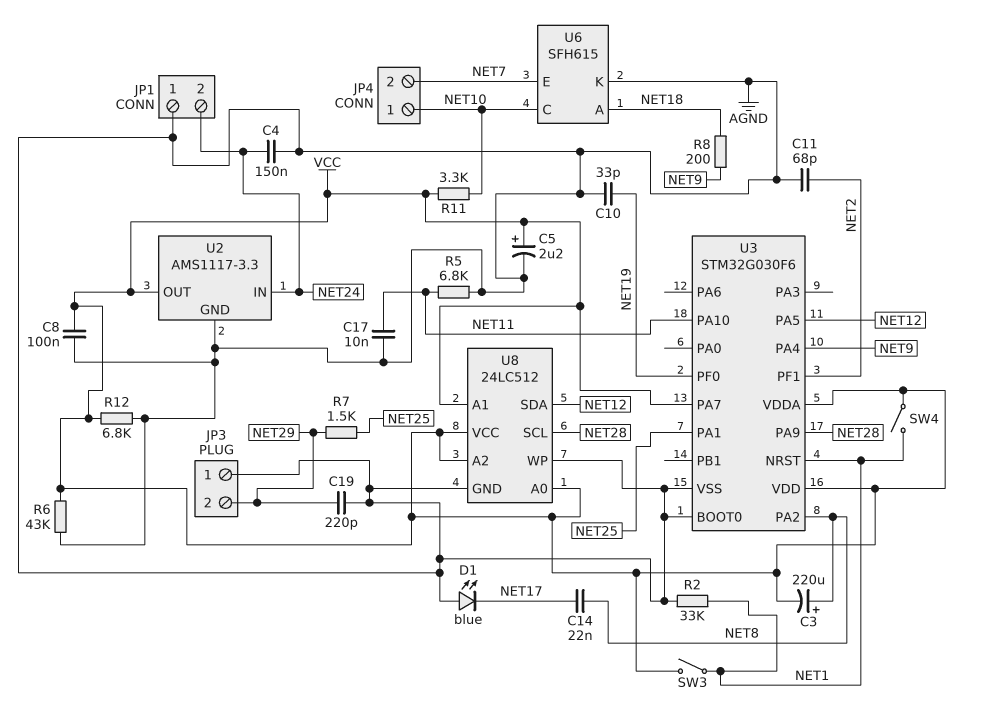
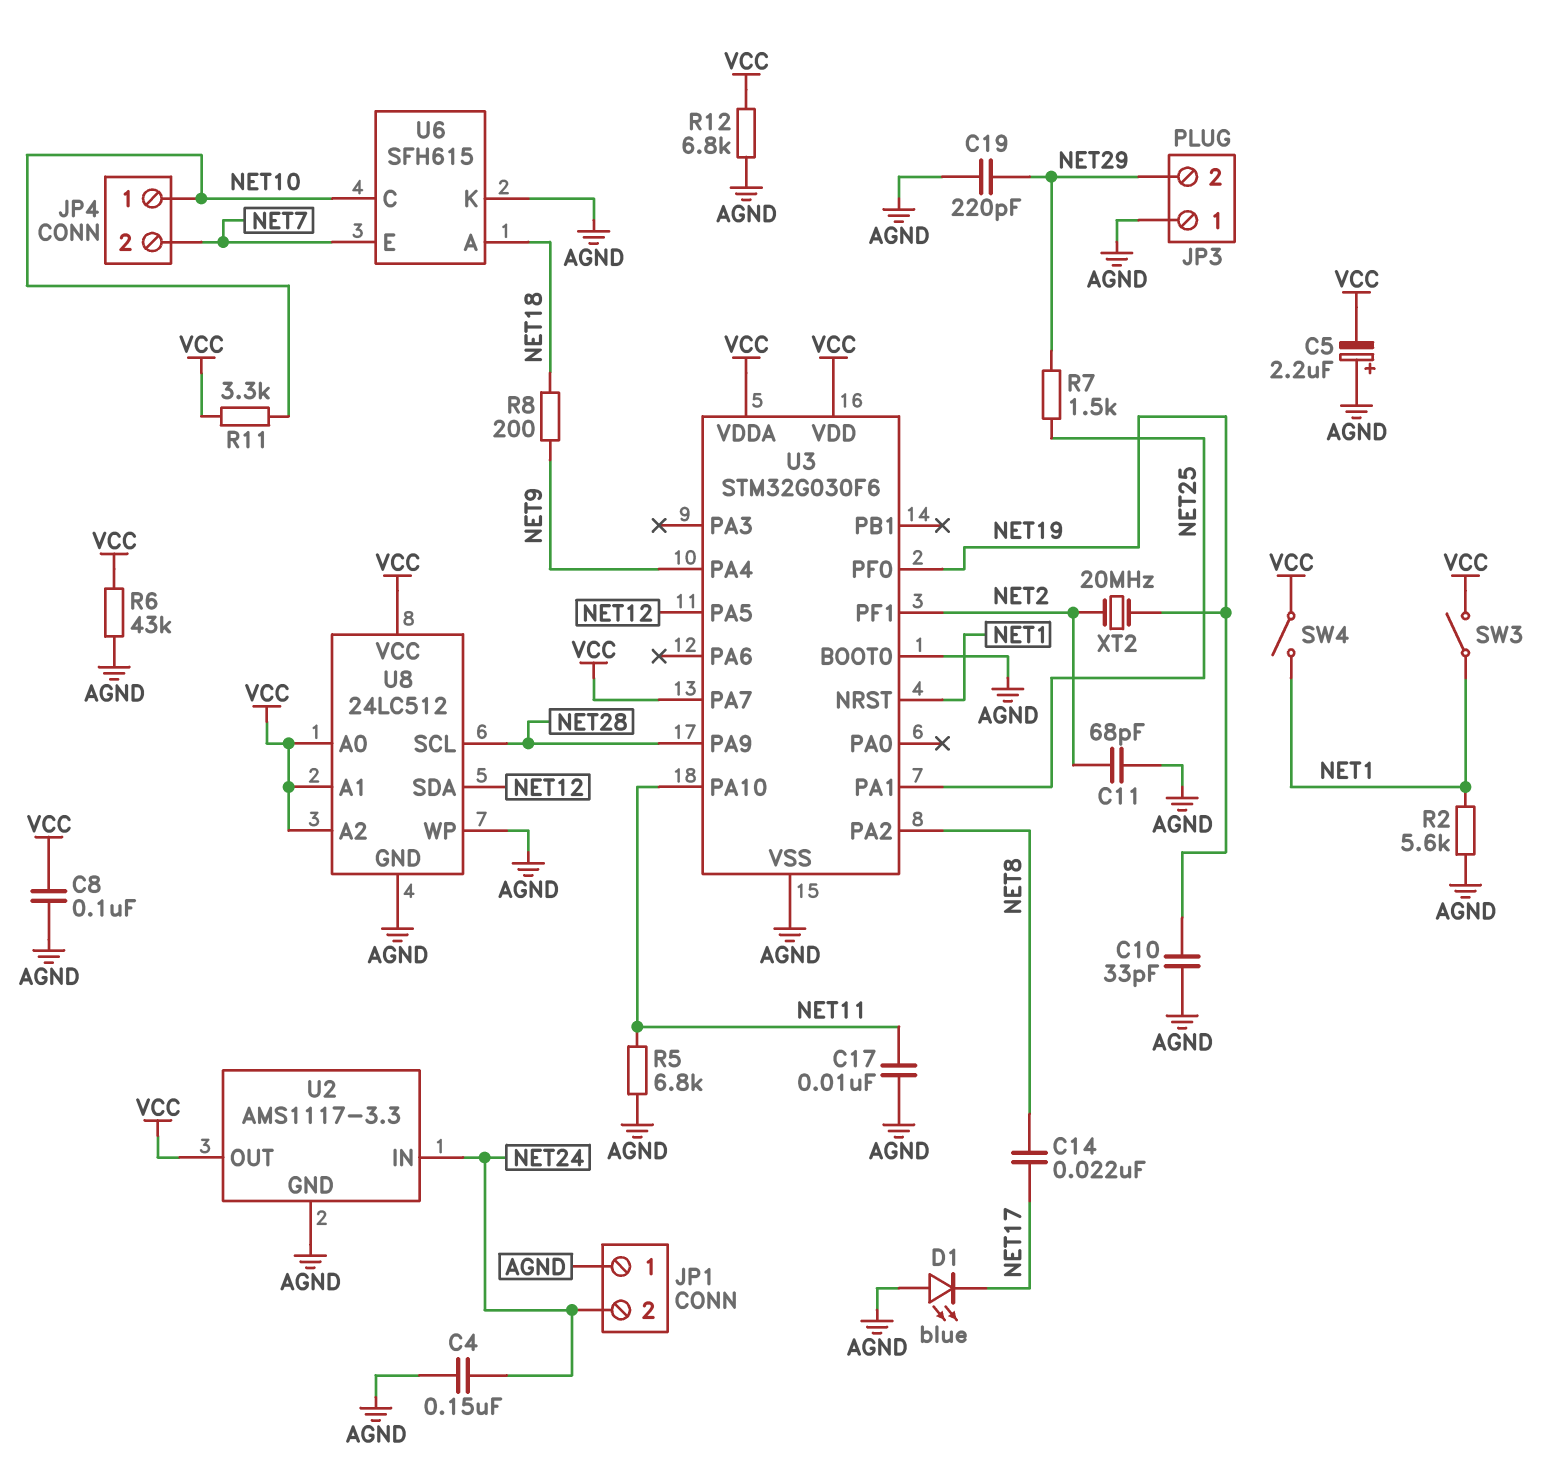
C3: 220uF (plus NET8, minus VCC) -> none
C5: 2.2uF (plus VCC, minus AGND) -> 2.2uF (plus AGND, minus VCC)
R2: 33k (AGND, NET1) -> 5.6k (AGND, NET1)
XT2: none -> 20MHz (NET2, NET19)

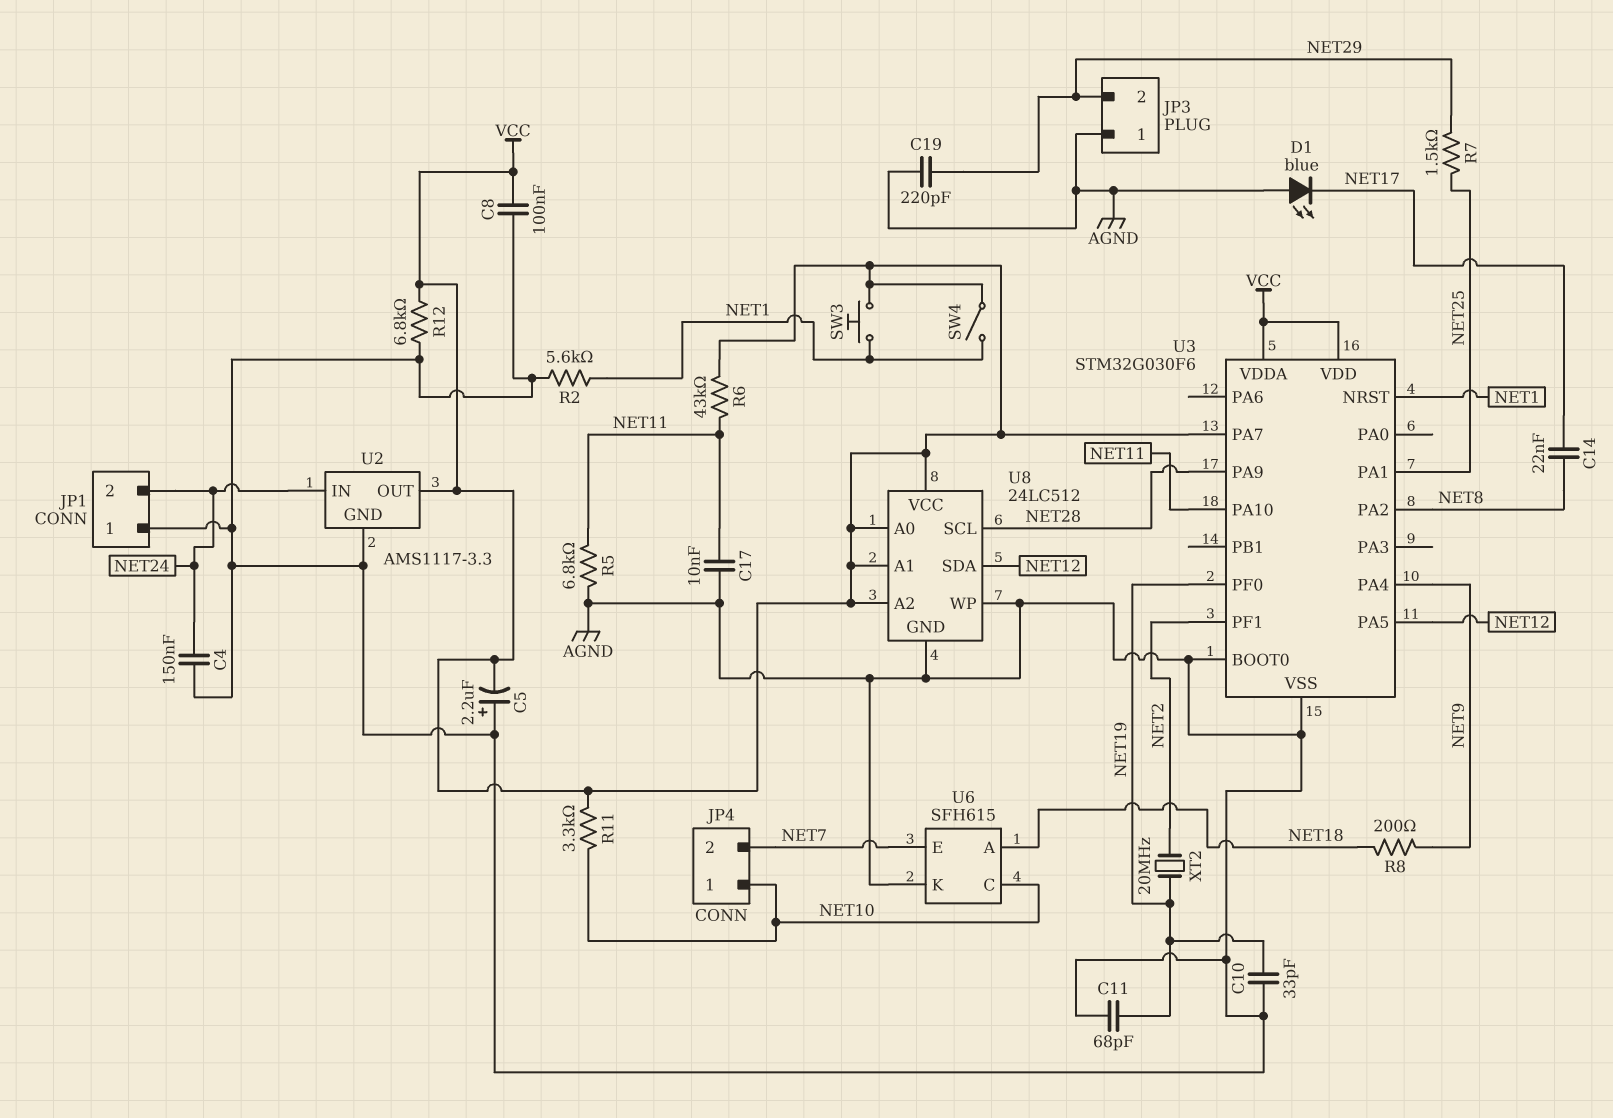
C11: 68pF (AGND, NET2) -> 68pF (AGND, NET19)
R6: 43k (AGND, VCC) -> 43k (NET11, VCC)
SW3: switch (NET1, VCC) -> button (NET1, VCC)

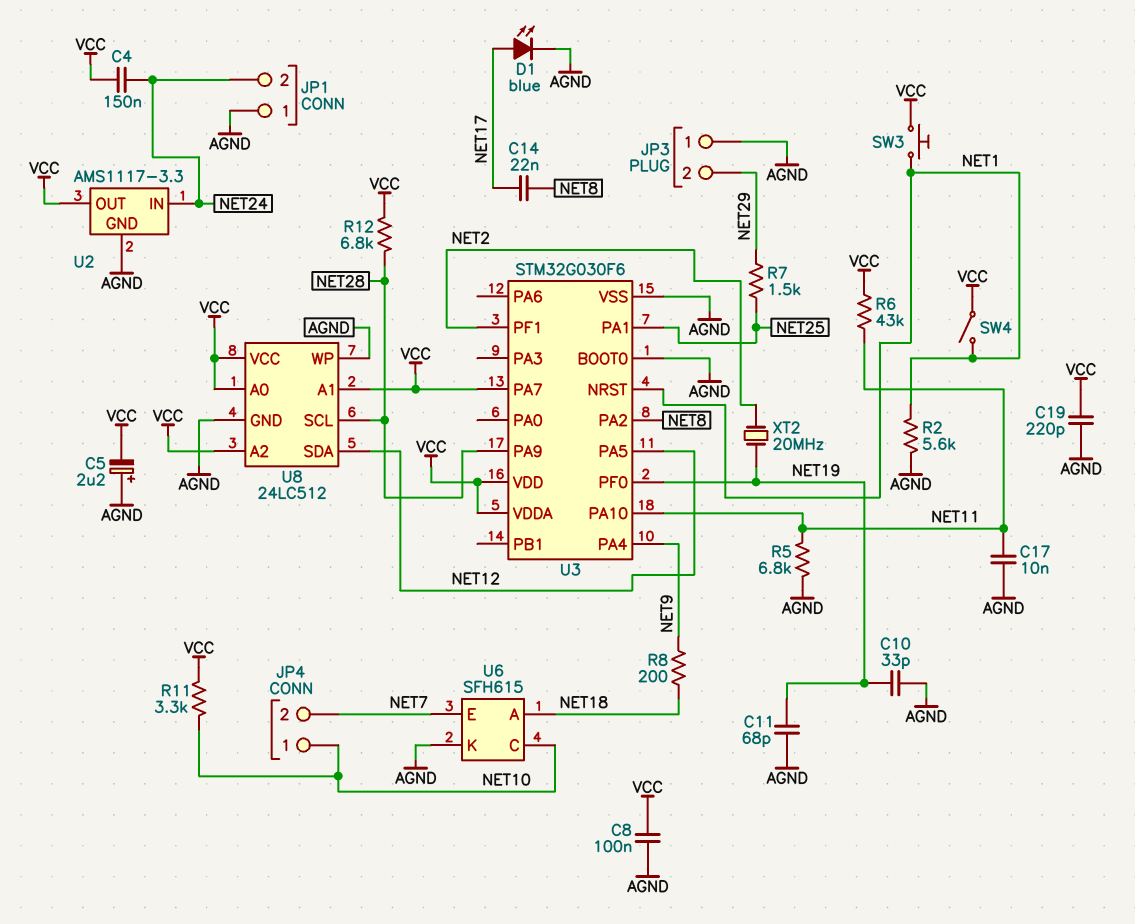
C4: 150nF (AGND, NET24) -> 150nF (NET24, VCC)
C19: 220pF (AGND, NET29) -> 220pF (AGND, VCC)
D1: LED blue (A AGND, K NET17) -> LED blue (A NET17, K AGND)
R12: 6.8k (AGND, VCC) -> 6.8k (NET28, VCC)

